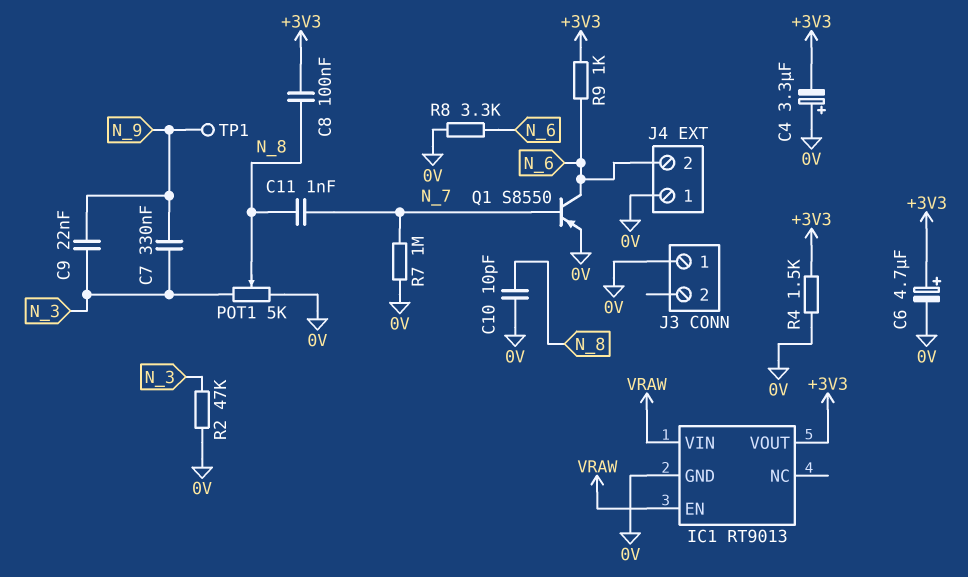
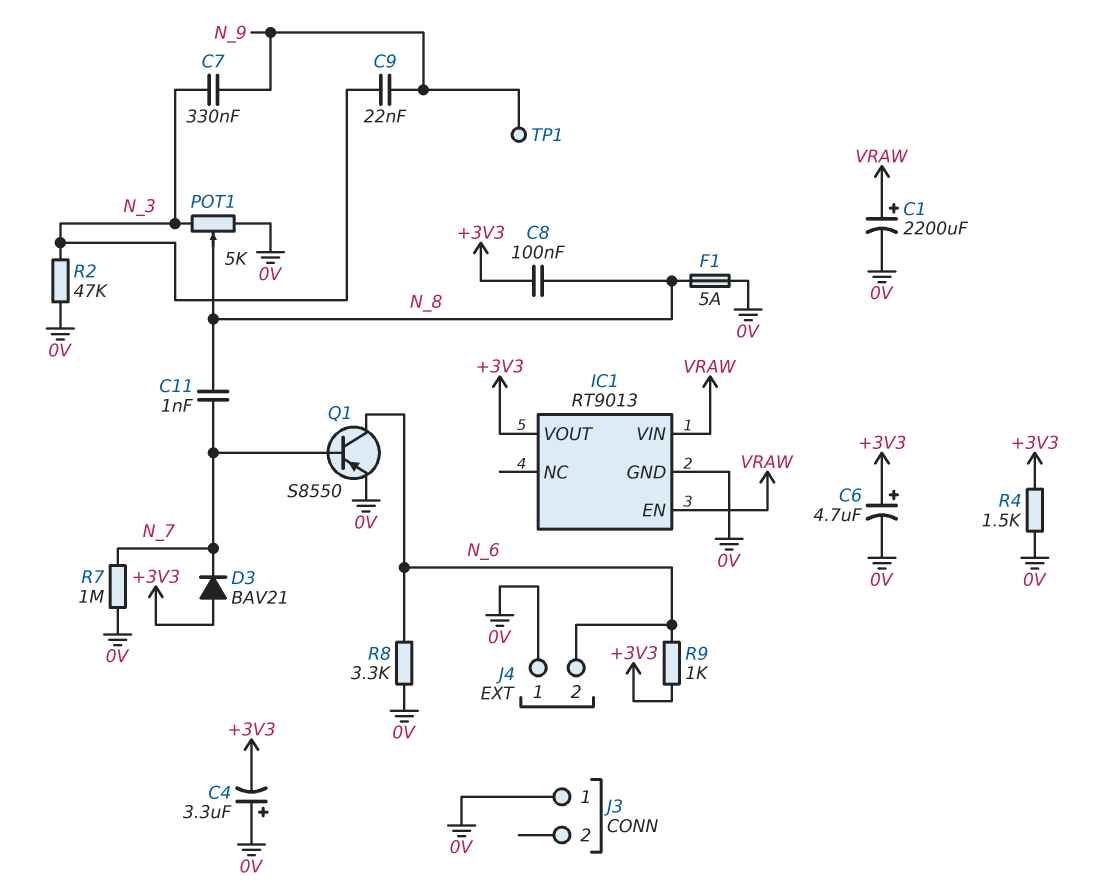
C1: none -> 2200uF (plus VRAW, minus 0V)
C10: 10pF (0V, N_8) -> none
D3: none -> diode BAV21 (A +3V3, K N_7)
F1: none -> 5A (0V, N_8)

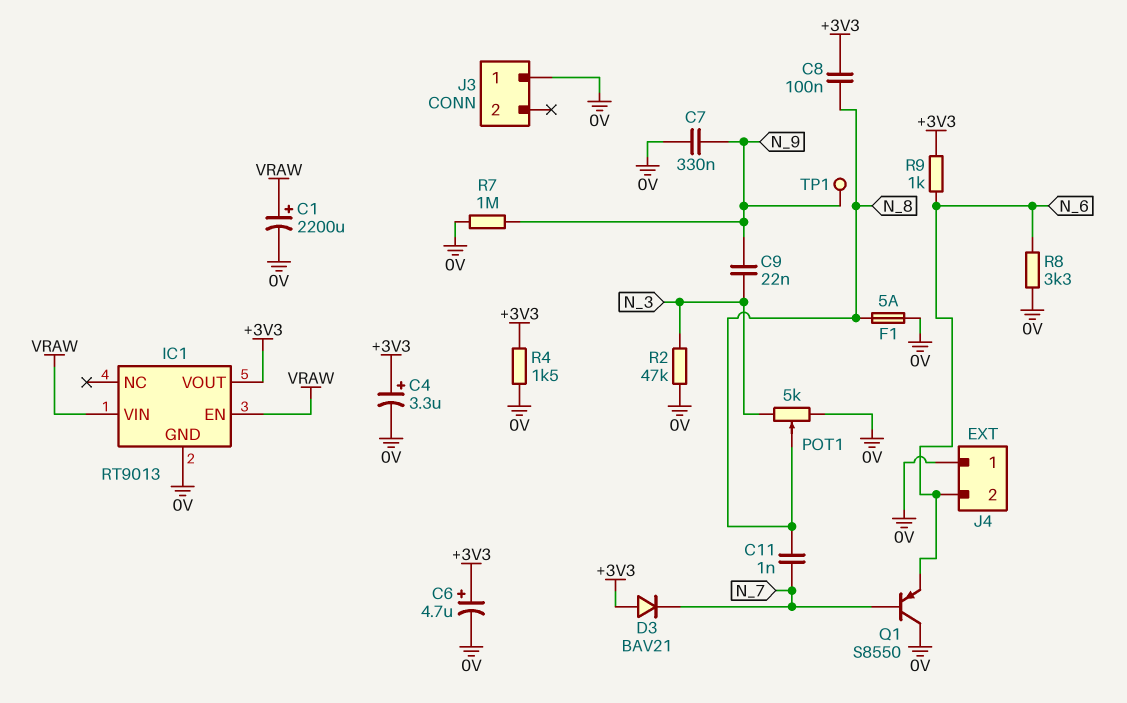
C4: 3.3uF (plus 0V, minus +3V3) -> 3.3uF (plus +3V3, minus 0V)
C7: 330nF (N_3, N_9) -> 330nF (0V, N_9)
Q1: PNP S8550 (B N_7, C N_6, E 0V) -> PNP S8550 (B N_7, C 0V, E N_6)
R7: 1M (0V, N_7) -> 1M (0V, N_9)

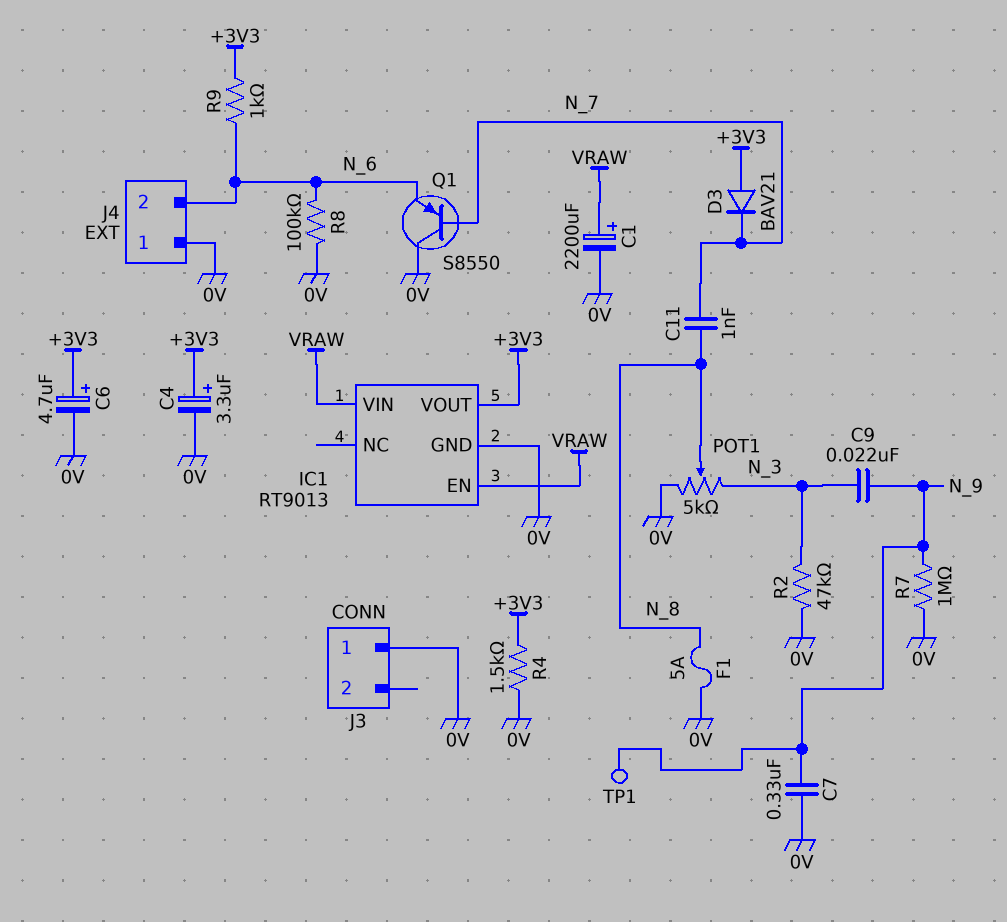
C8: 100nF (+3V3, N_8) -> none
R8: 3.3k (0V, N_6) -> 100k (0V, N_6)

